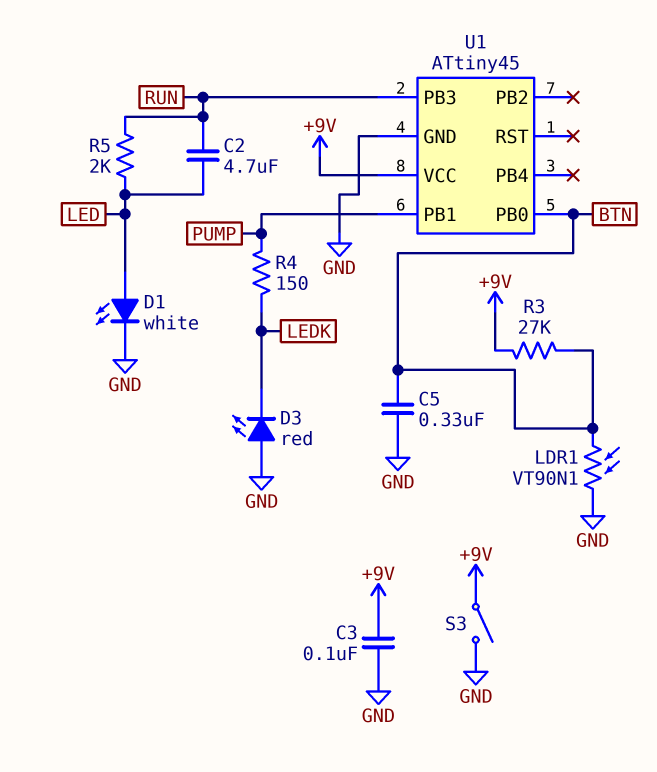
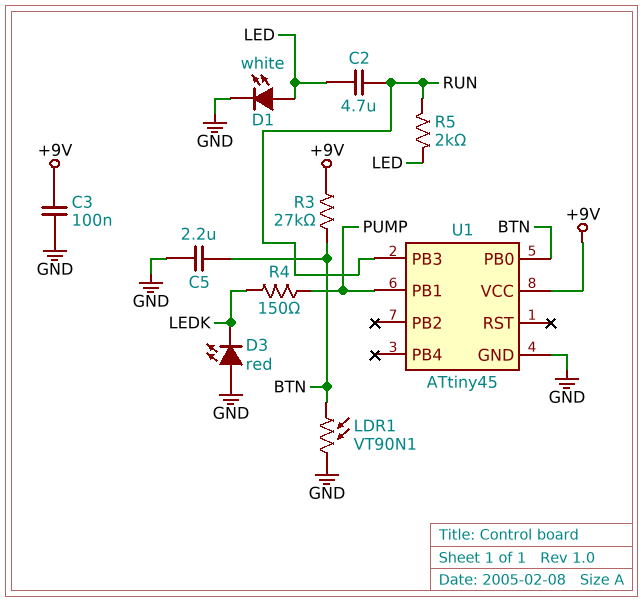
C5: 330nF (BTN, GND) -> 2.2uF (BTN, GND)
S3: switch (+9V, GND) -> none

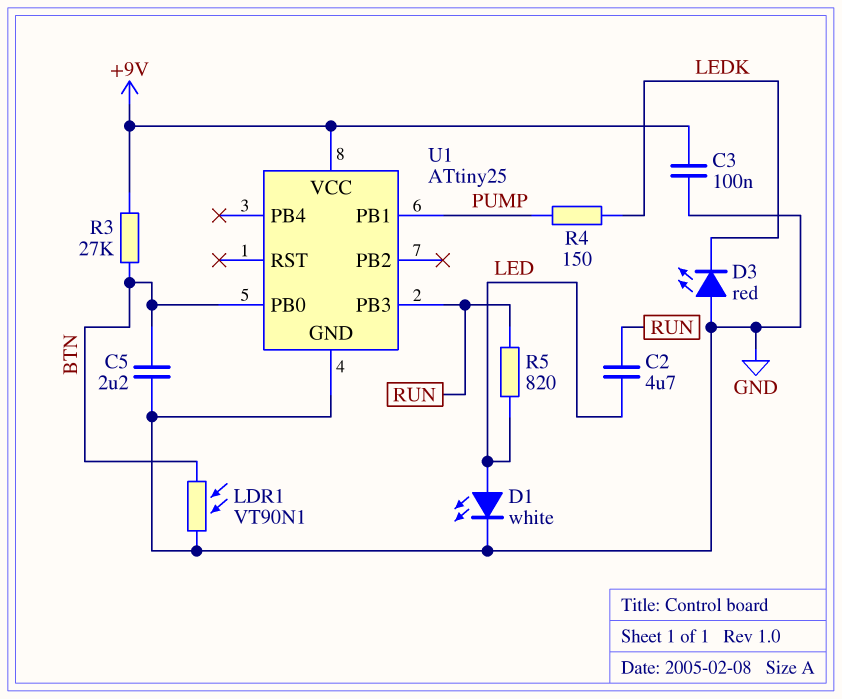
R5: 2k (LED, RUN) -> 820 (LED, RUN)
U1: ATtiny45 -> ATtiny25

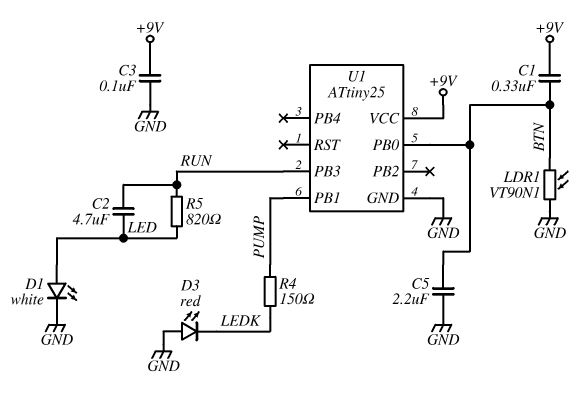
C1: none -> 330nF (+9V, BTN)
R3: 27k (+9V, BTN) -> none

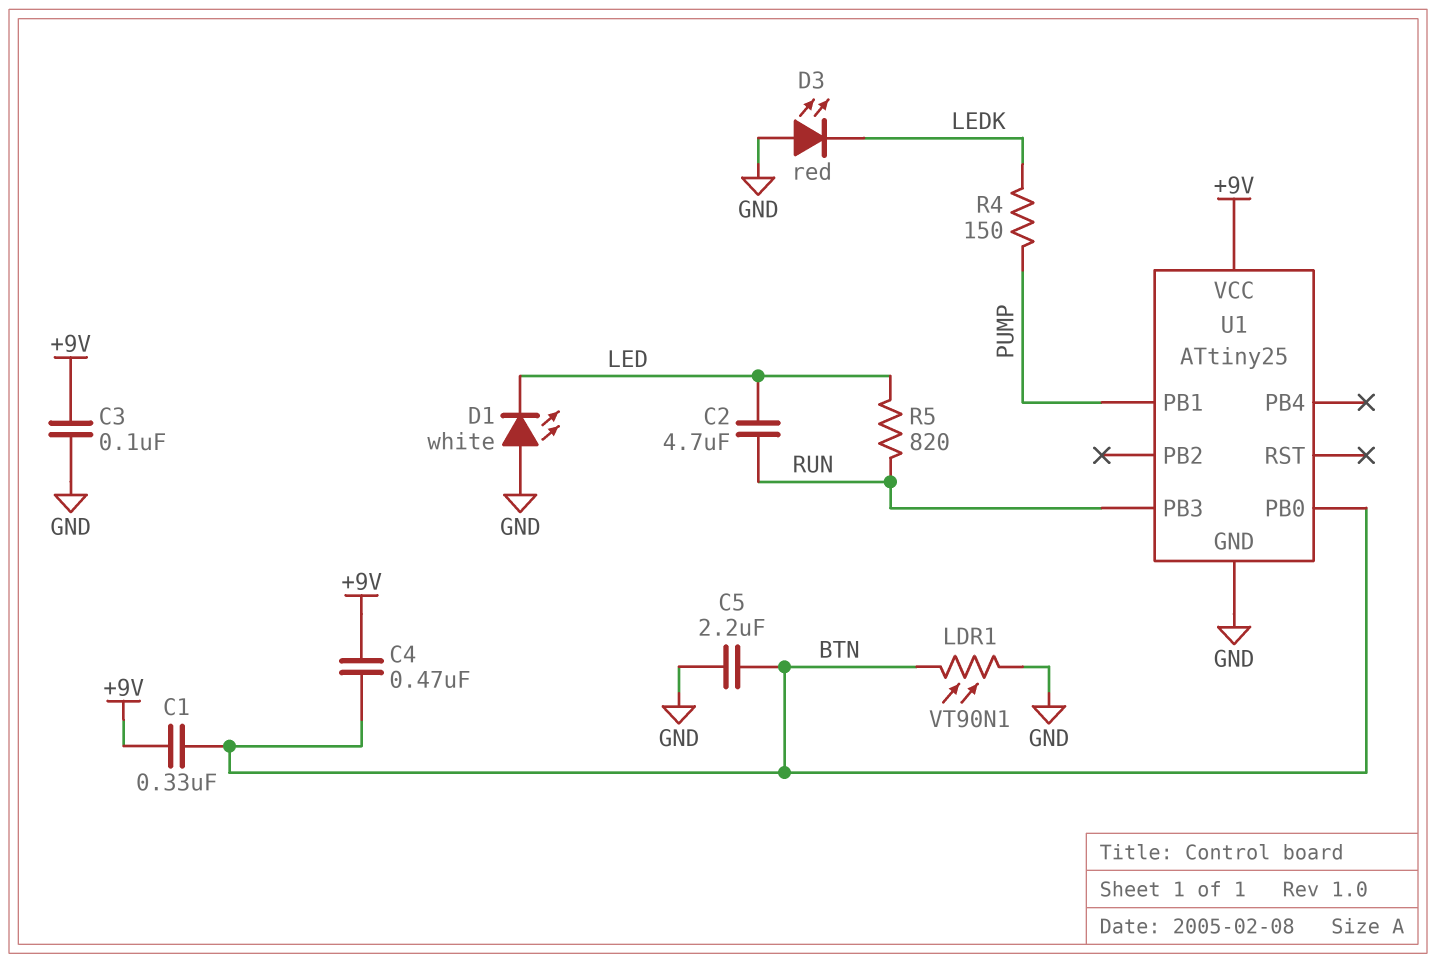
C4: none -> 470nF (+9V, BTN)
D1: LED white (A LED, K GND) -> LED white (A GND, K LED)

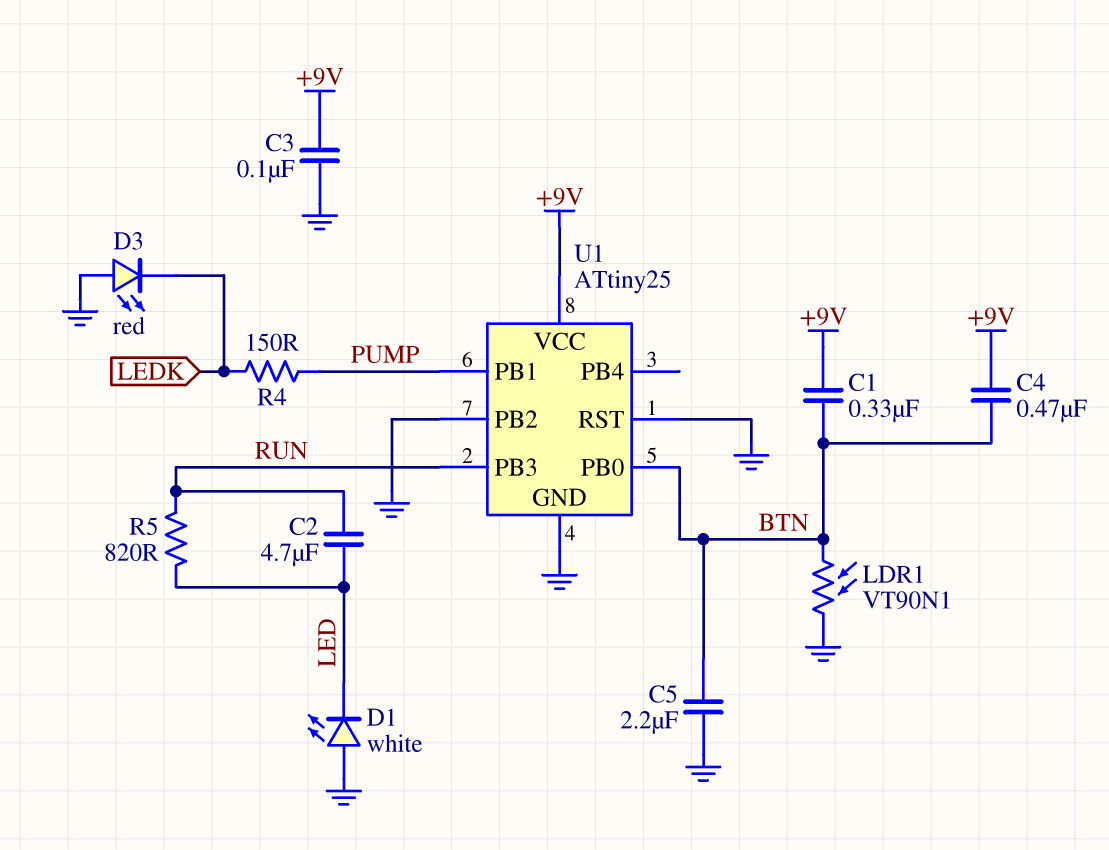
U1 pin PB2: none -> GND
U1 pin RST: none -> GND

